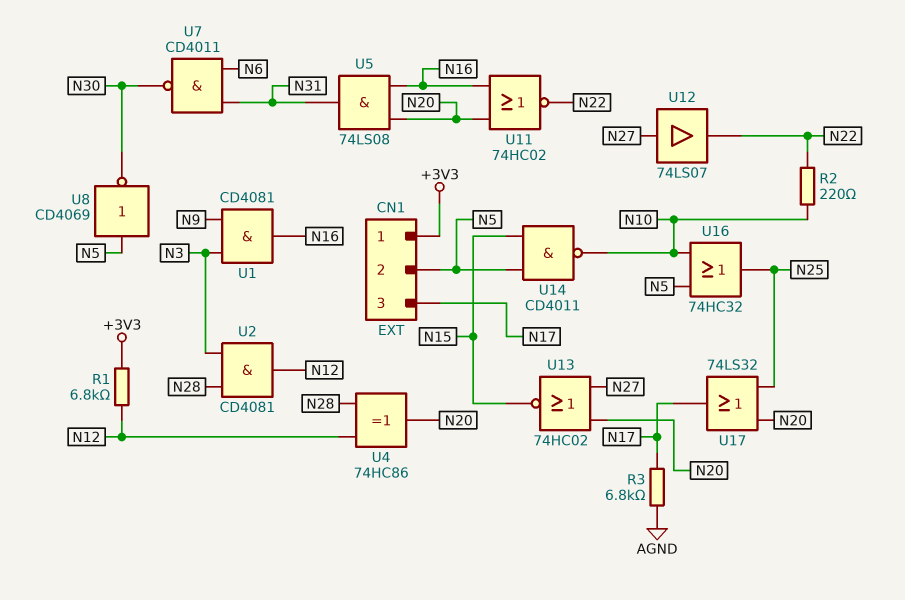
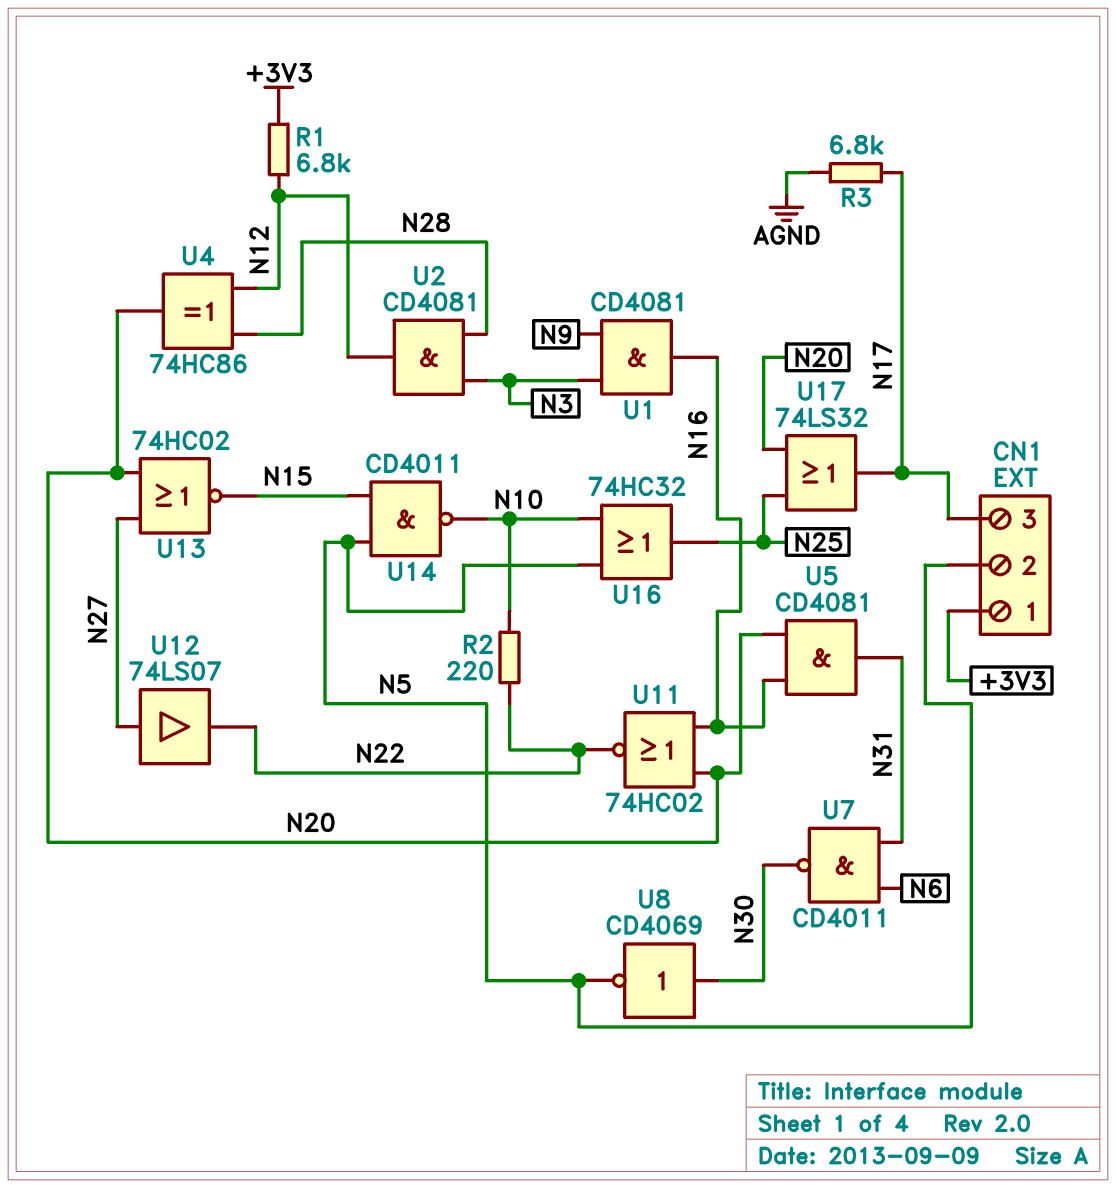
U5: AND 74LS08 (in N16, in N20, out N31) -> AND CD4081 (in N16, in N20, out N31)
U8: NOT CD4069 (in N5, out N30) -> NOT CD4069 (in N30, out N5)

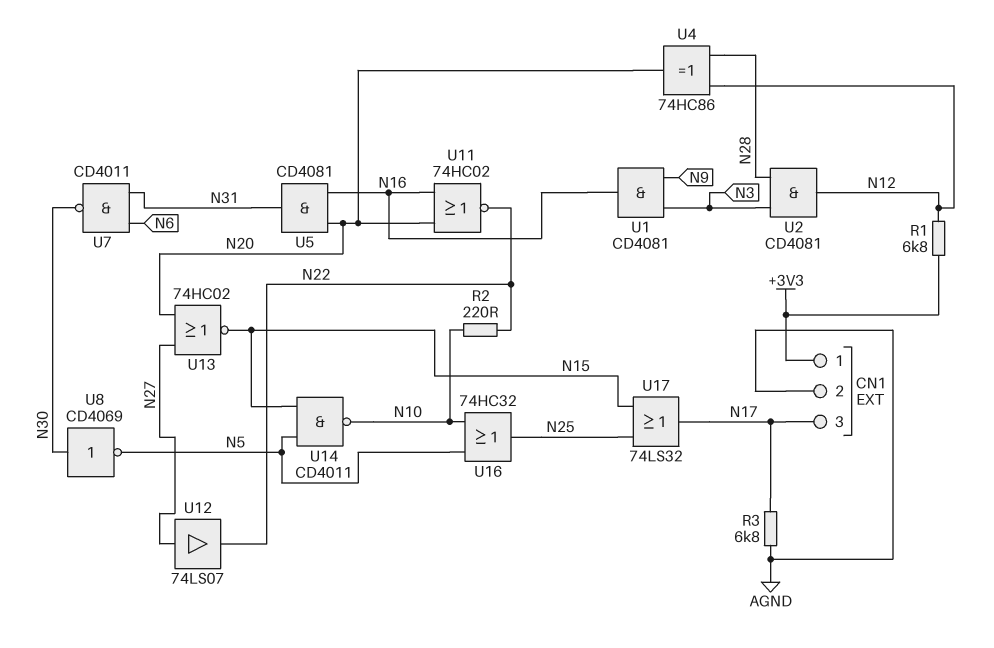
CN1 pin 2: N5 -> AGND
U17: OR 74LS32 (in N20, in N25, out N17) -> OR 74LS32 (in N15, in N25, out N17)

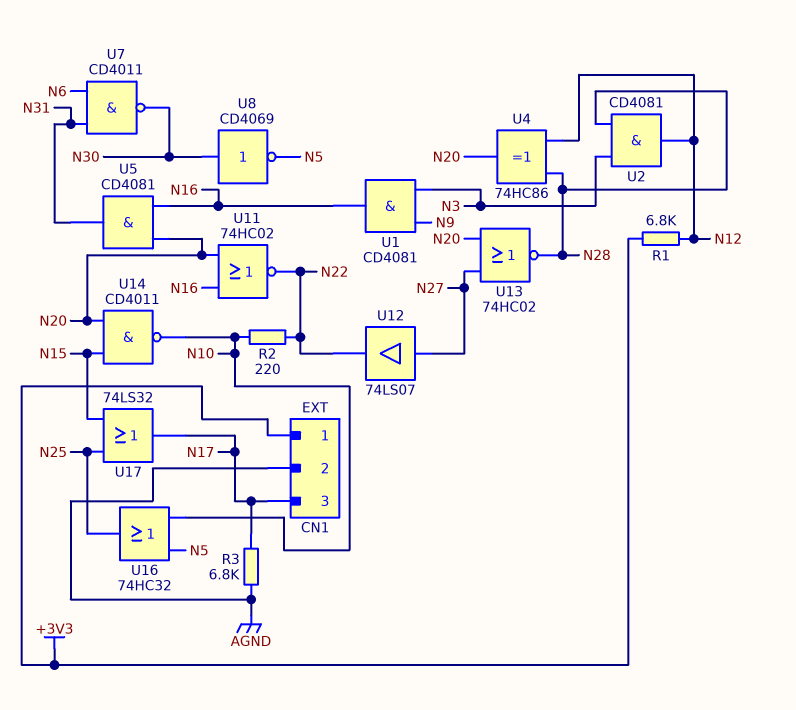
U13: NOR 74HC02 (in N20, in N27, out N15) -> NOR 74HC02 (in N20, in N27, out N28)
U14: NAND CD4011 (in N5, in N15, out N10) -> NAND CD4011 (in N15, in N20, out N10)

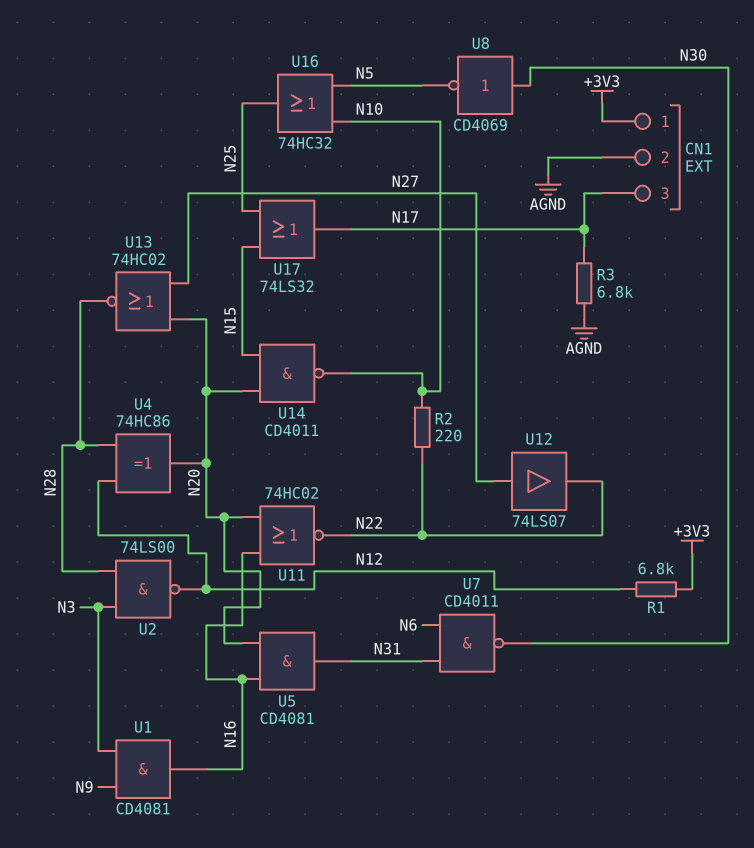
U2: AND CD4081 (in N3, in N28, out N12) -> NAND 74LS00 (in N3, in N28, out N12)

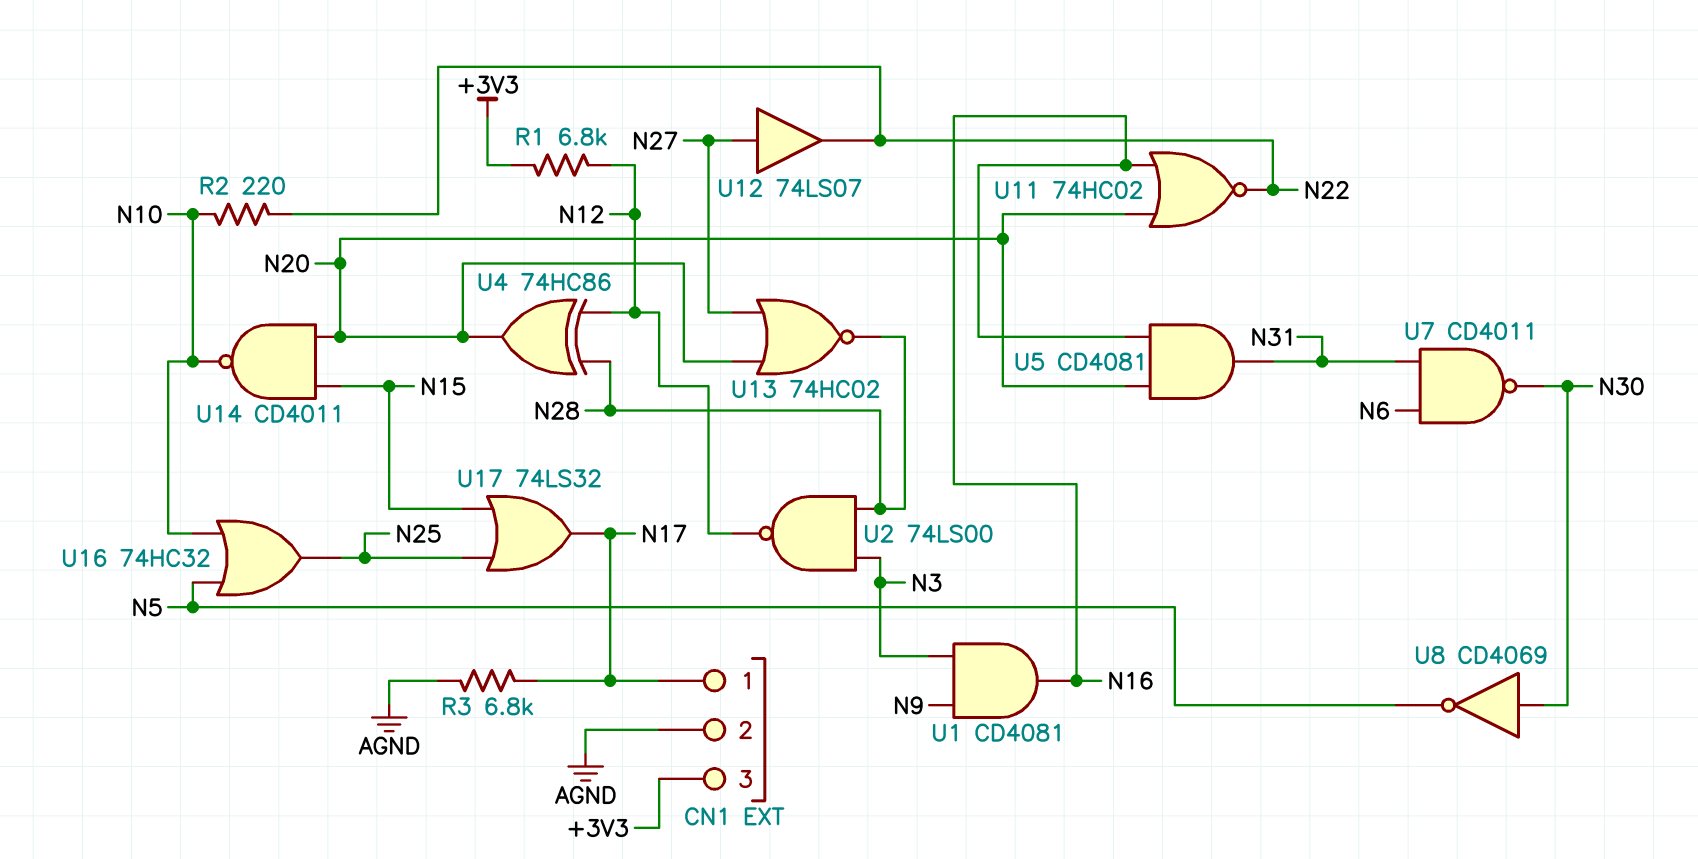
CN1 pin 1: +3V3 -> N17
CN1 pin 3: N17 -> +3V3

